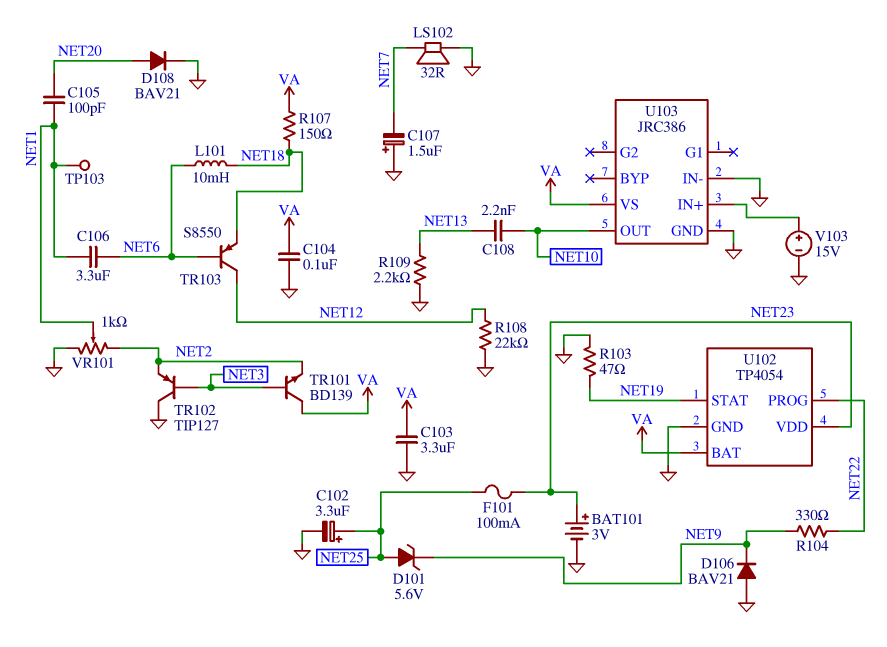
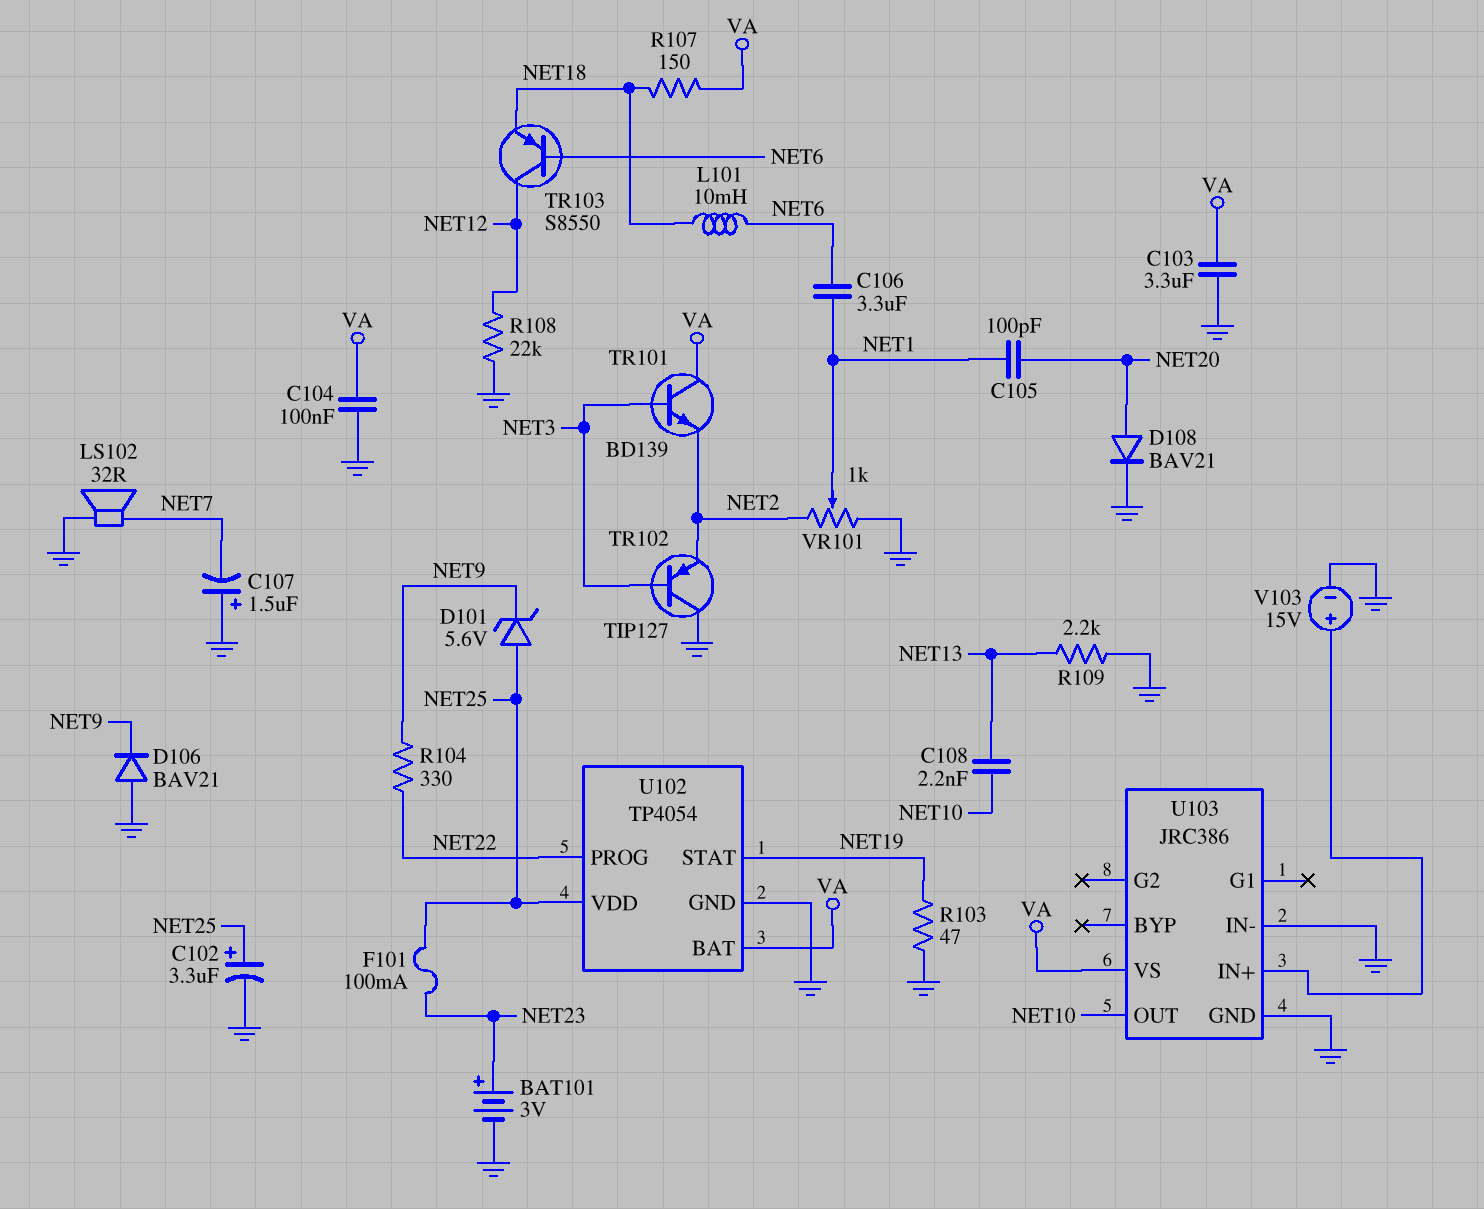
TP103: test point (NET1) -> none
U102 pin VDD: NET23 -> NET25

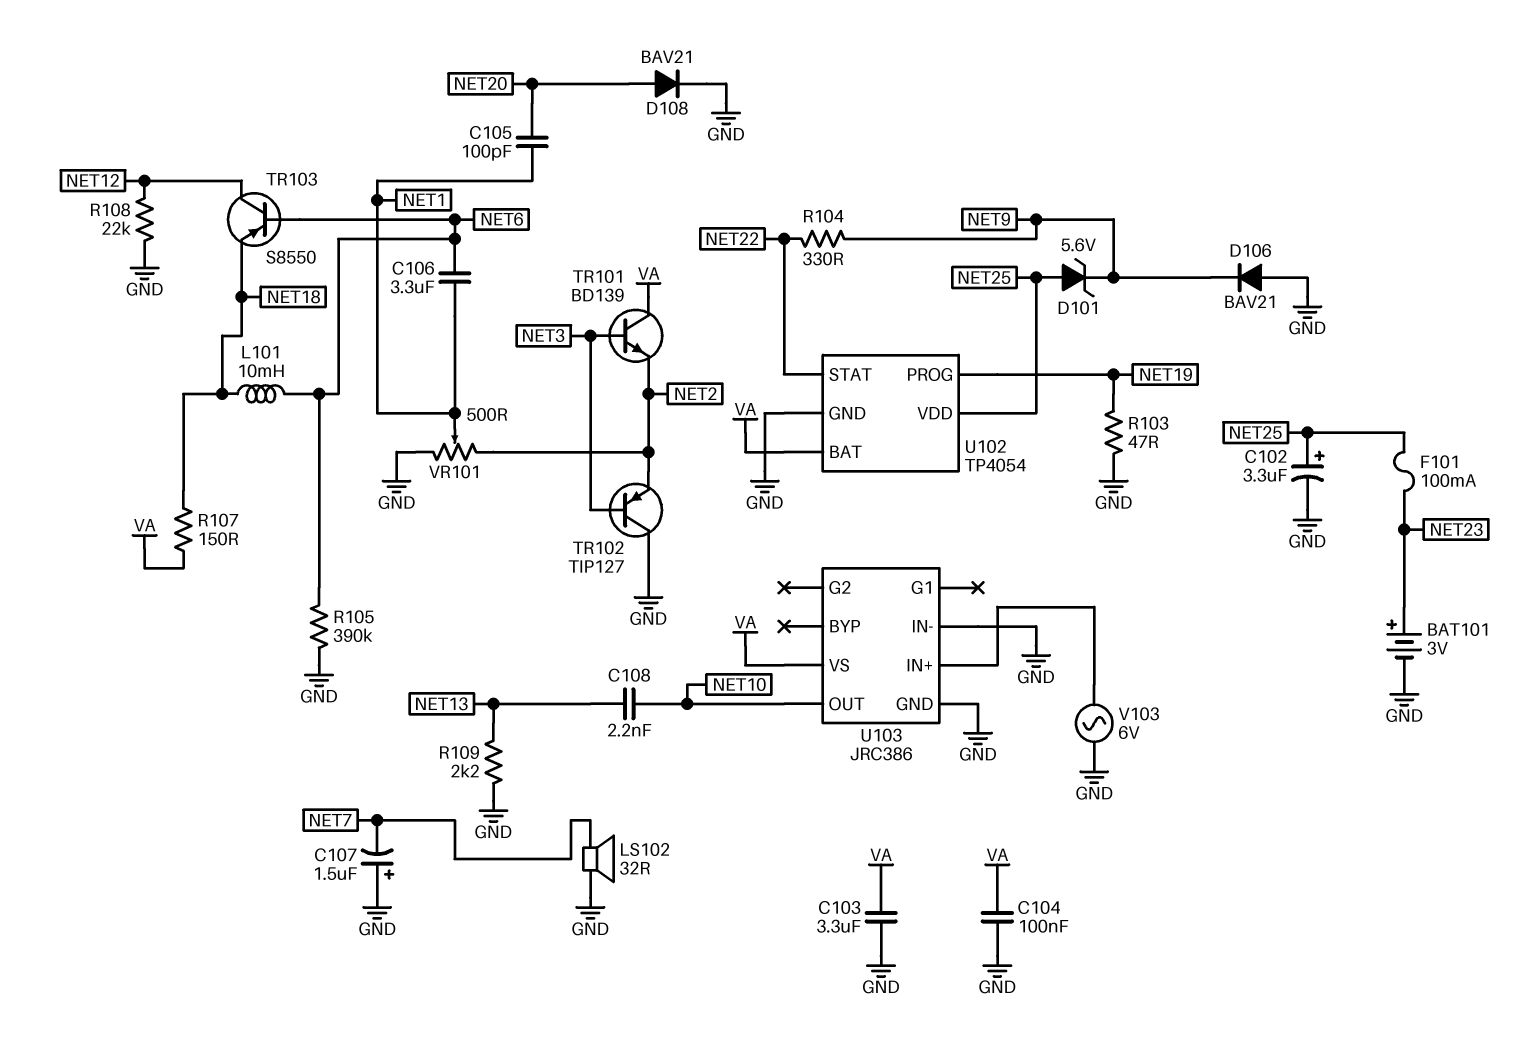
R105: none -> 390k (GND, NET6)
U102 pin PROG: NET22 -> NET19
U102 pin STAT: NET19 -> NET22
V103: 15V (plus U103/IN+, minus GND) -> AC 6V (GND, U103/IN+)
VR101: 1k (GND, NET2, wiper NET1) -> 500 (GND, NET2, wiper NET1)

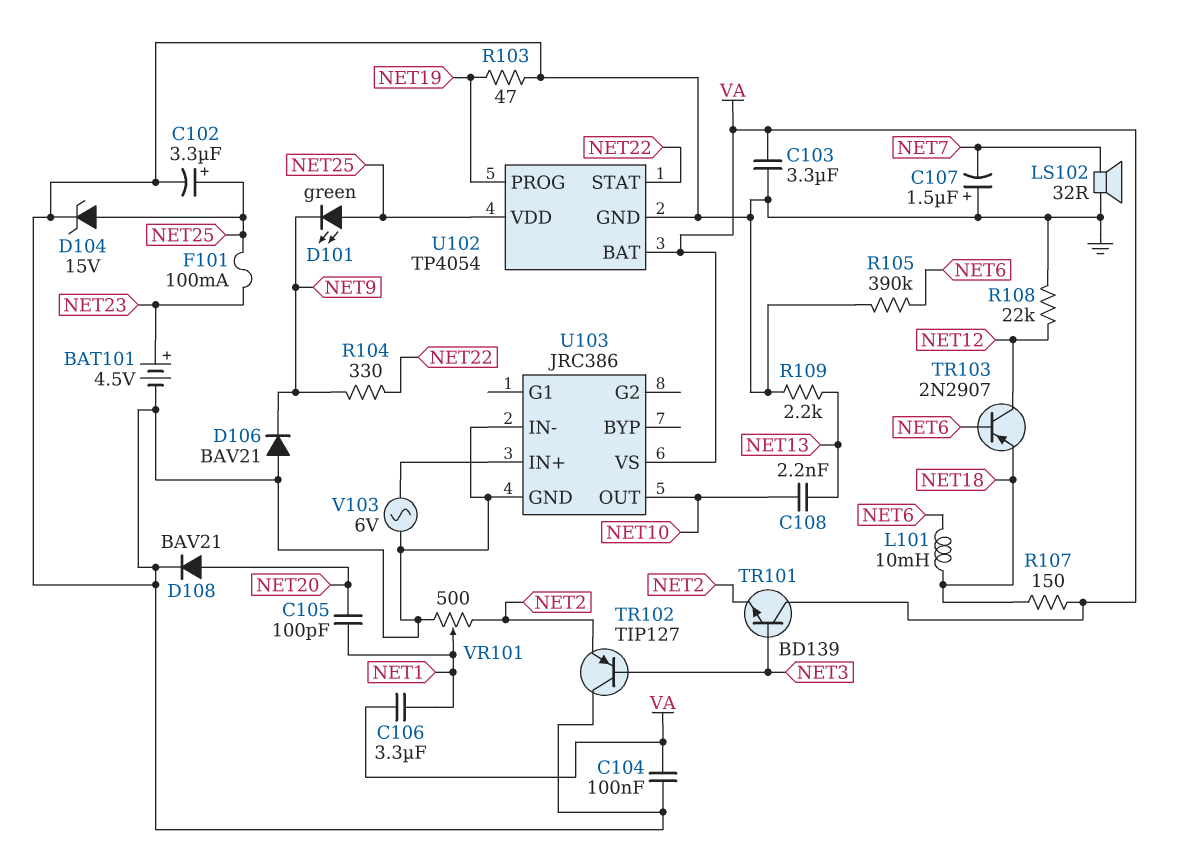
BAT101: 3V (plus NET23, minus GND) -> 4.5V (plus NET23, minus GND)
C106: 3.3uF (NET1, NET6) -> 3.3uF (NET1, VA)
D101: zener 5.6V (A NET25, K NET9) -> LED green (A NET25, K NET9)
D104: none -> zener 15V (A NET25, K GND)
TR103: PNP S8550 (B NET6, C NET12, E NET18) -> PNP 2N2907 (B NET6, C NET12, E NET18)

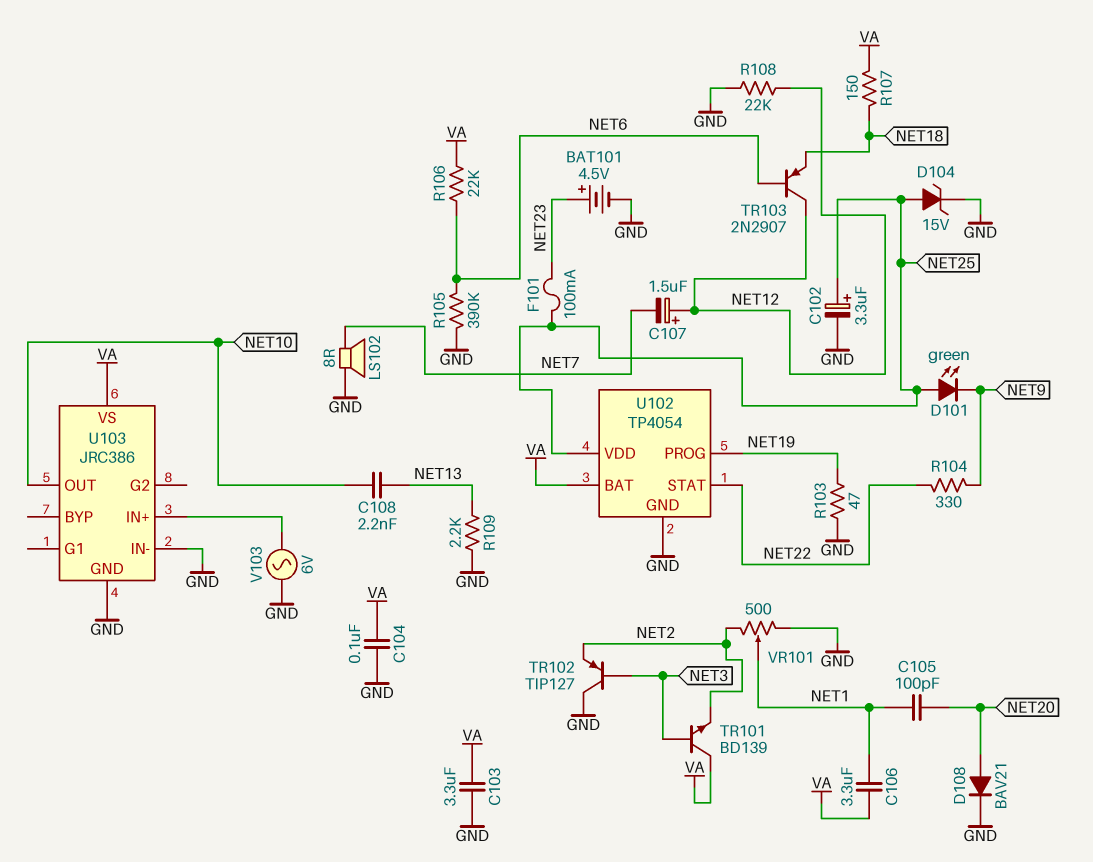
C107: 1.5uF (plus GND, minus NET7) -> 1.5uF (plus NET12, minus NET7)
D106: diode BAV21 (A GND, K NET9) -> none
L101: 10mH (NET6, NET18) -> none
LS102: speaker 32R (GND, NET7) -> speaker 8R (GND, NET7)
R106: none -> 22k (NET6, VA)

